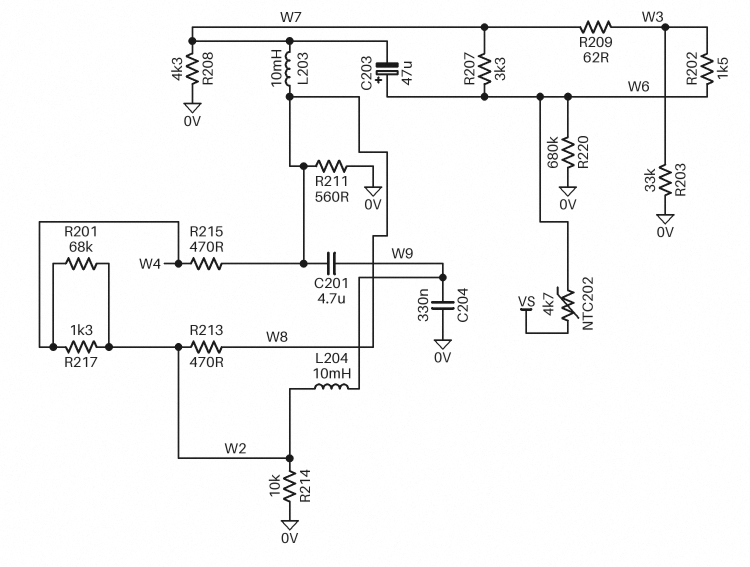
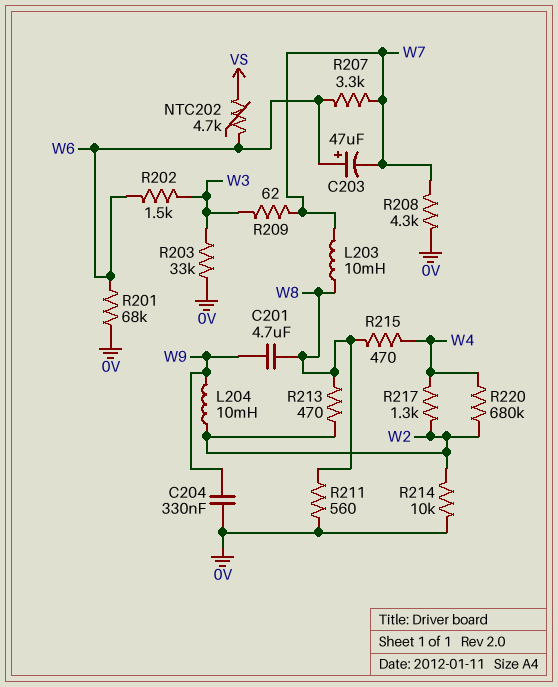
R201: 68k (W2, W4) -> 68k (0V, W6)
R220: 680k (0V, W6) -> 680k (W2, W4)

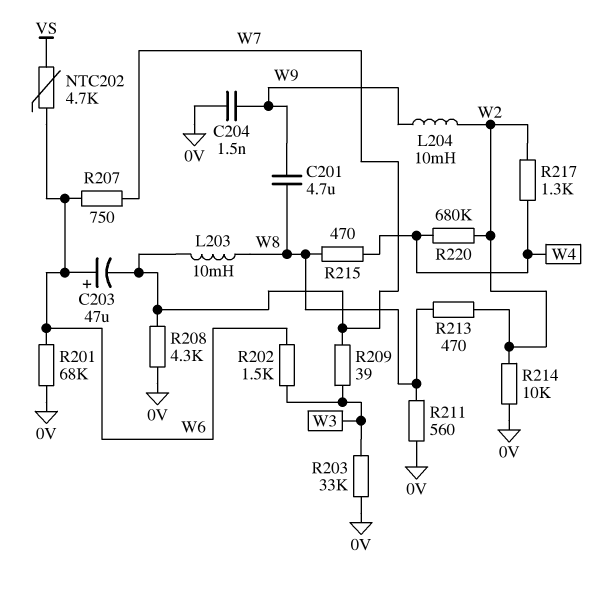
C204: 330nF (0V, W9) -> 1.5nF (0V, W9)
R207: 3.3k (W6, W7) -> 750 (W6, W7)
R209: 62 (W3, W7) -> 39 (W3, W7)

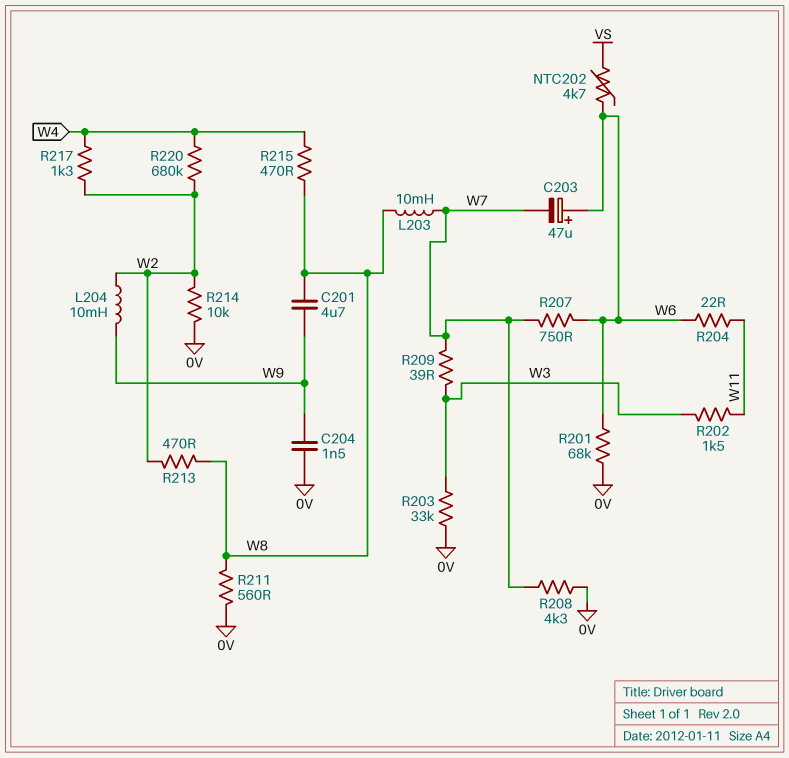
R202: 1.5k (W3, W6) -> 1.5k (W3, W11)
R204: none -> 22 (W6, W11)

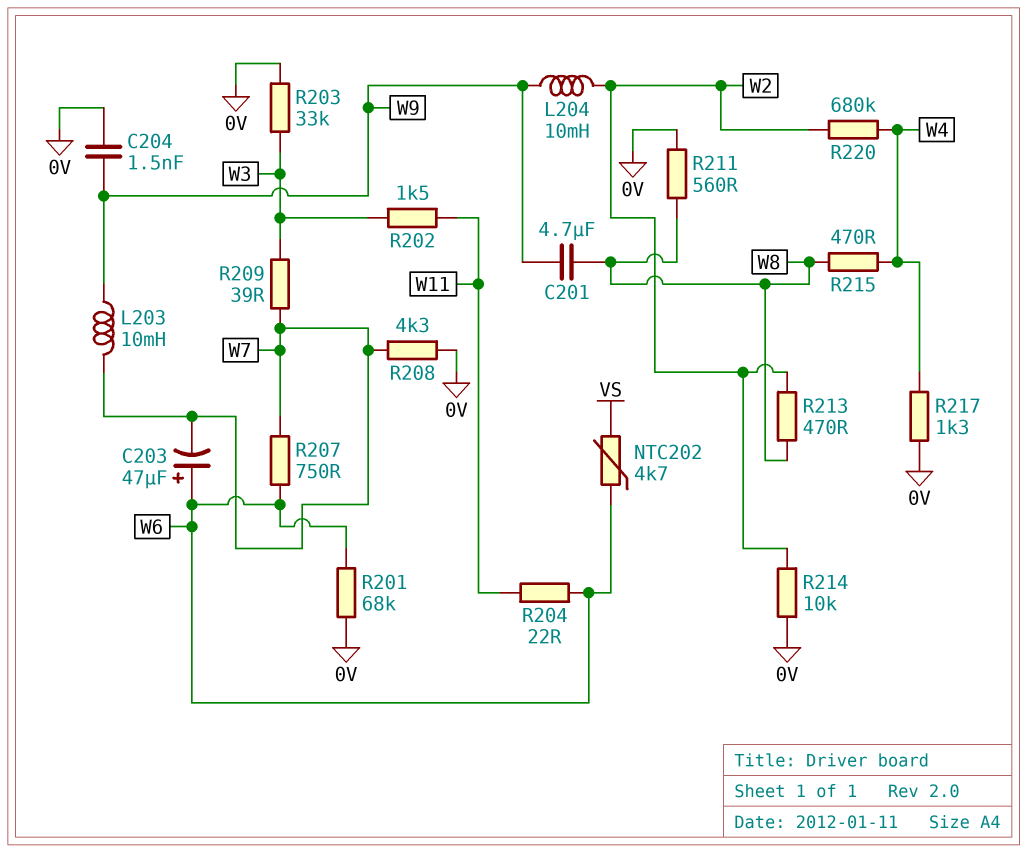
L203: 10mH (W7, W8) -> 10mH (W7, W9)
R217: 1.3k (W2, W4) -> 1.3k (0V, W4)

